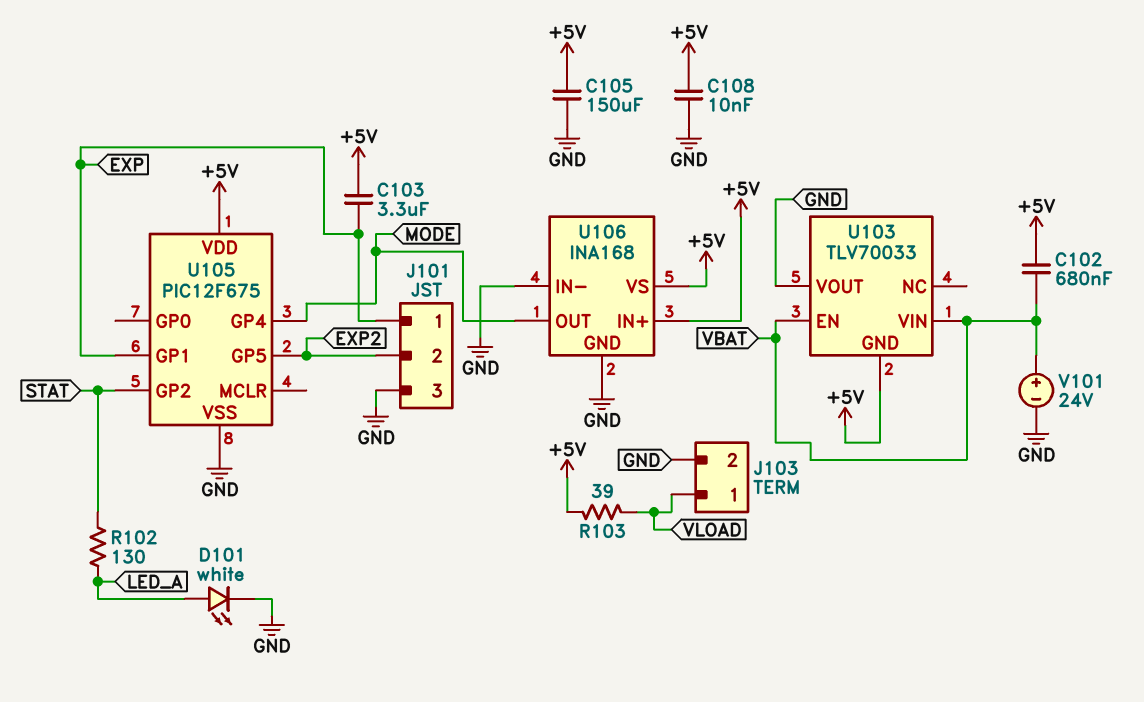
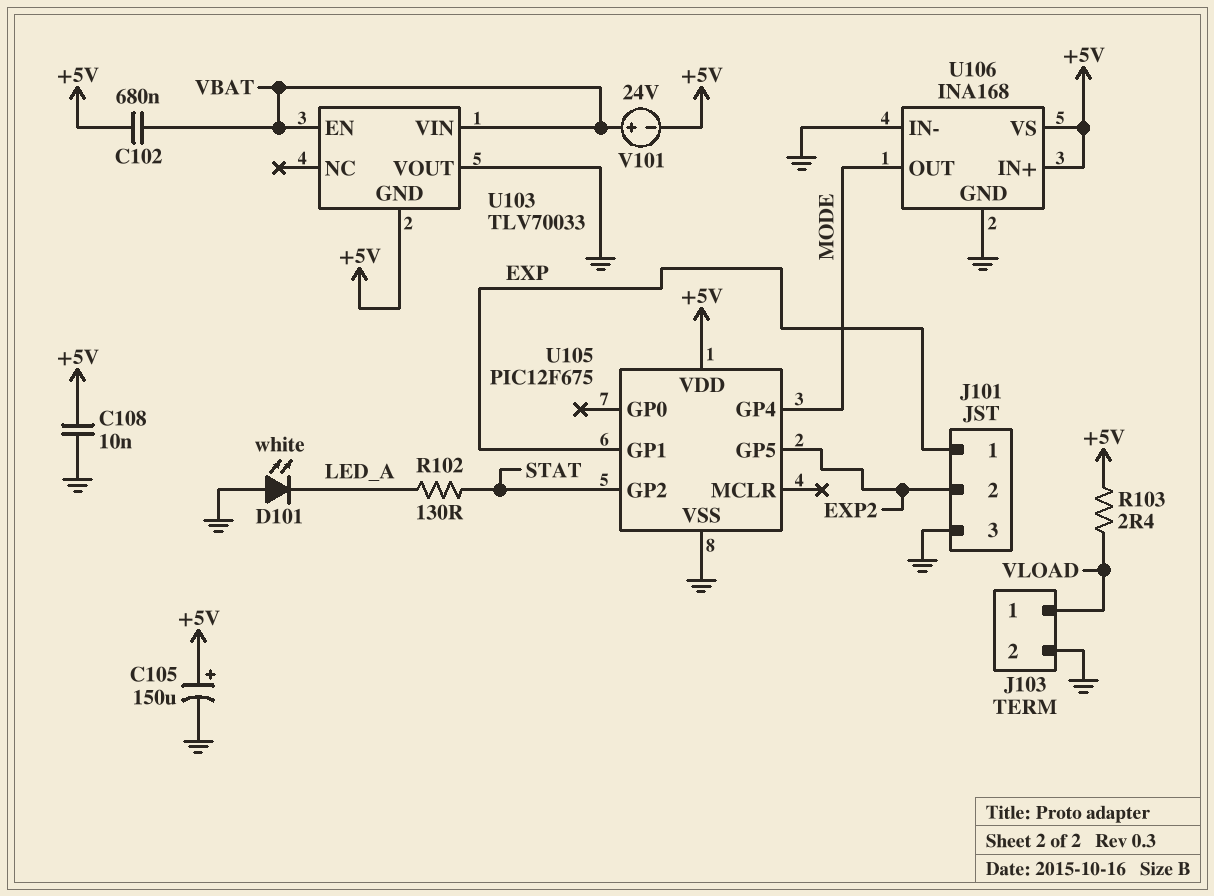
C103: 3.3uF (+5V, EXP) -> none
C105: 150uF (+5V, GND) -> 150uF (plus +5V, minus GND)
D101: LED white (A LED_A, K GND) -> LED white (A GND, K LED_A)
R103: 39 (+5V, VLOAD) -> 2.4 (+5V, VLOAD)
V101: 24V (plus VBAT, minus GND) -> 24V (plus VBAT, minus +5V)

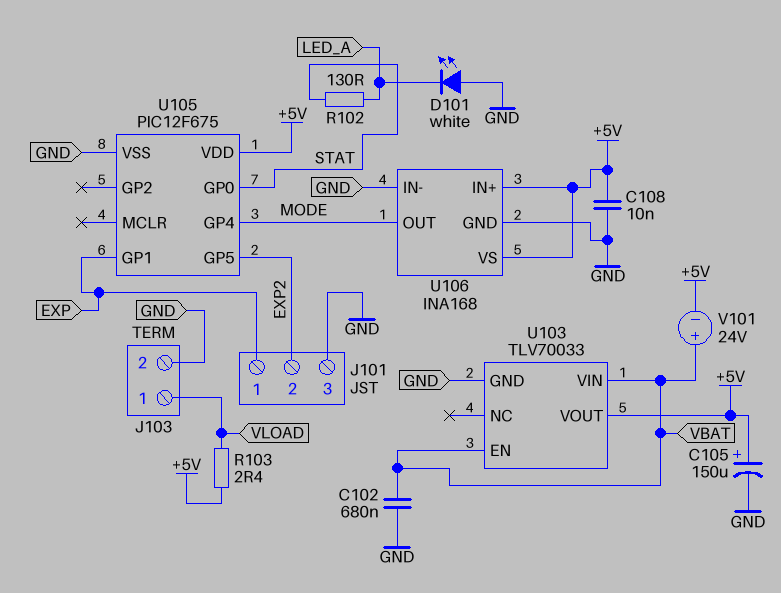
C102: 680nF (+5V, VBAT) -> 680nF (GND, VBAT)
U103 pin GND: +5V -> GND
U103 pin VOUT: GND -> +5V
U105 pin GP0: none -> STAT
U105 pin GP2: STAT -> none

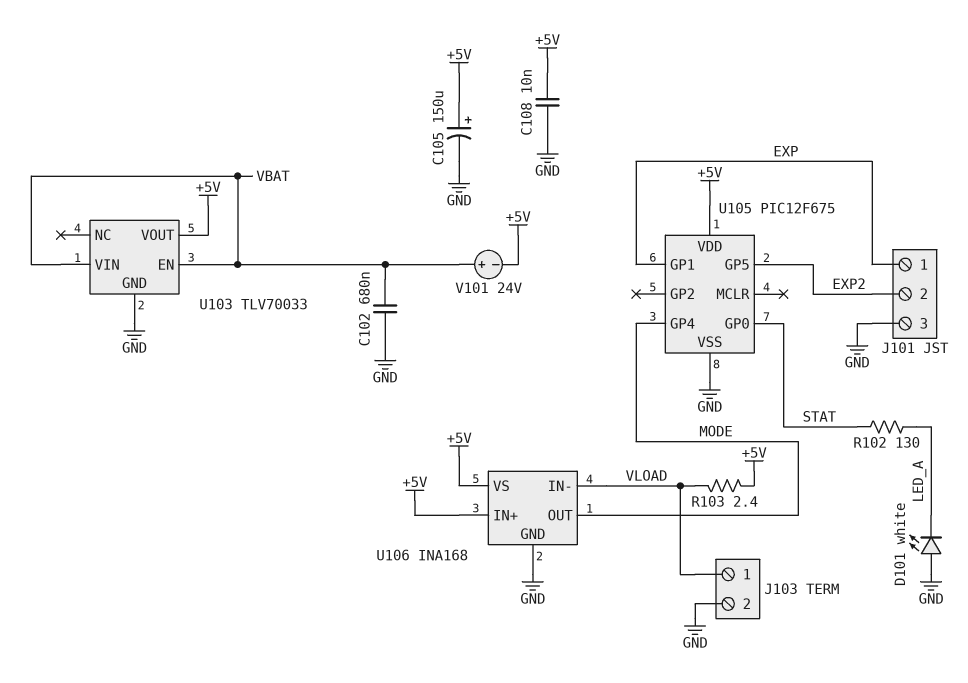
U106 pin IN-: GND -> VLOAD

